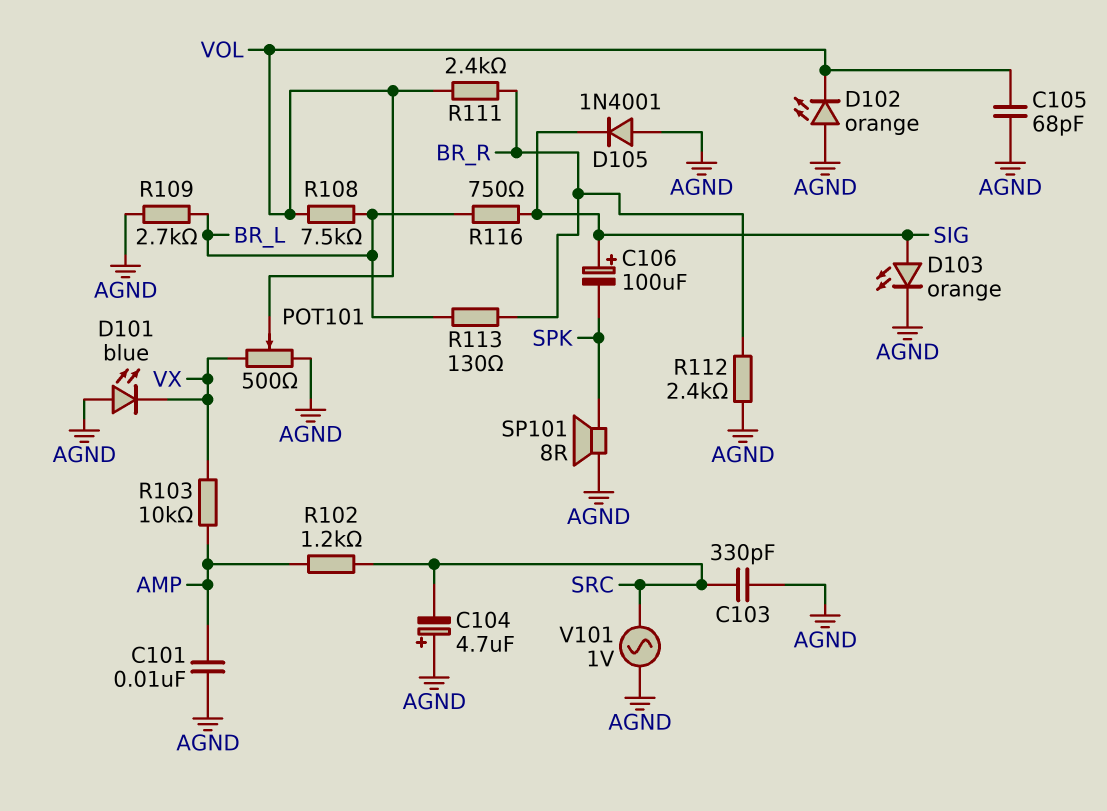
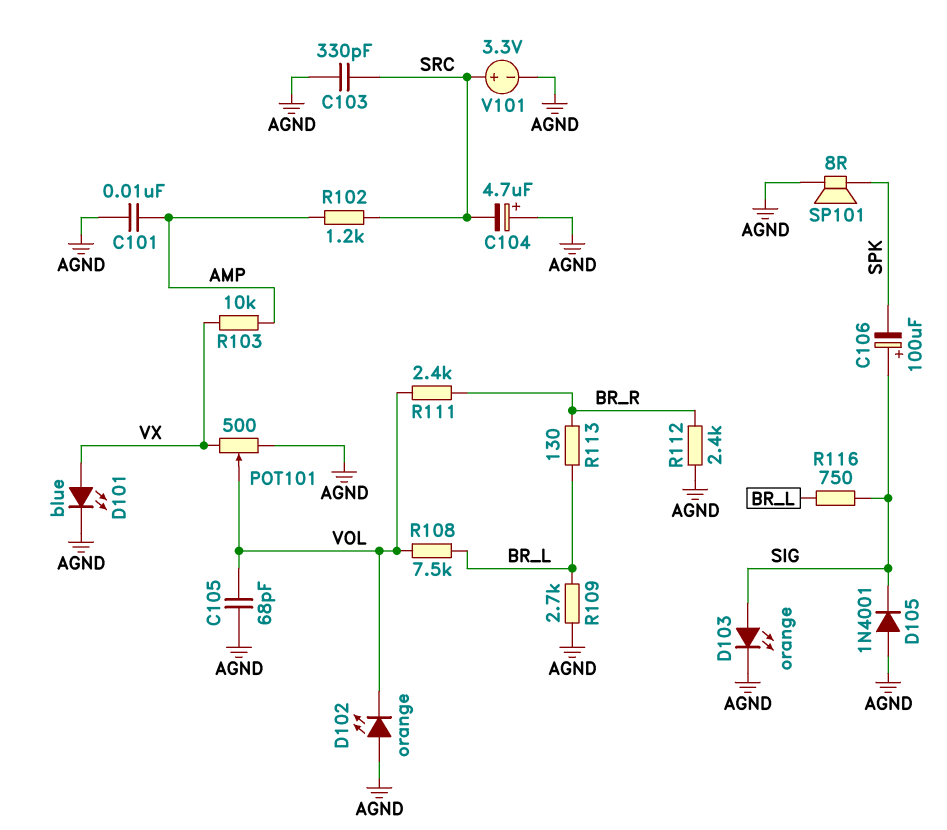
D101: LED blue (A AGND, K VX) -> LED blue (A VX, K AGND)
V101: AC 1V (AGND, SRC) -> 3.3V (plus SRC, minus AGND)

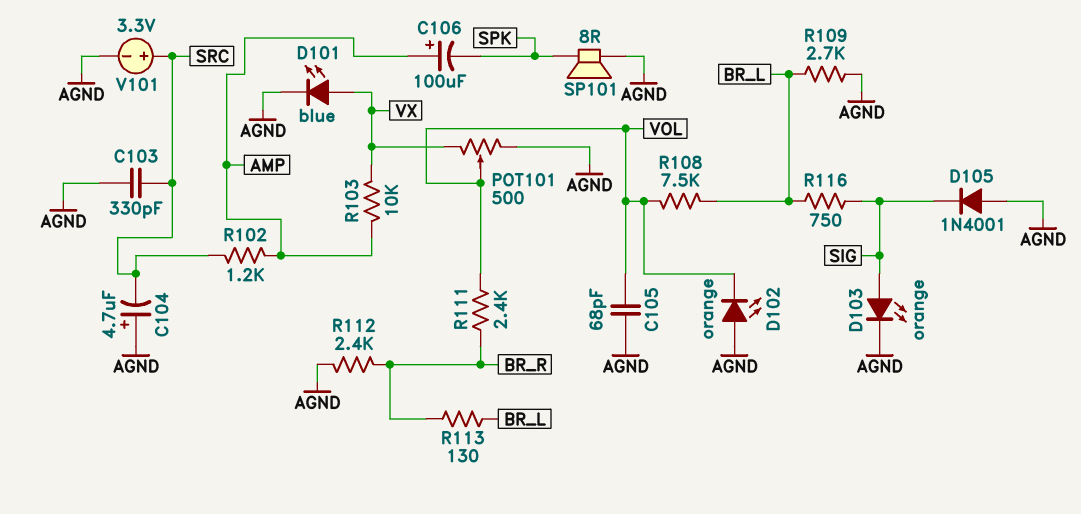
C101: 10nF (AGND, AMP) -> none
C106: 100uF (plus SIG, minus SPK) -> 100uF (plus AMP, minus SPK)

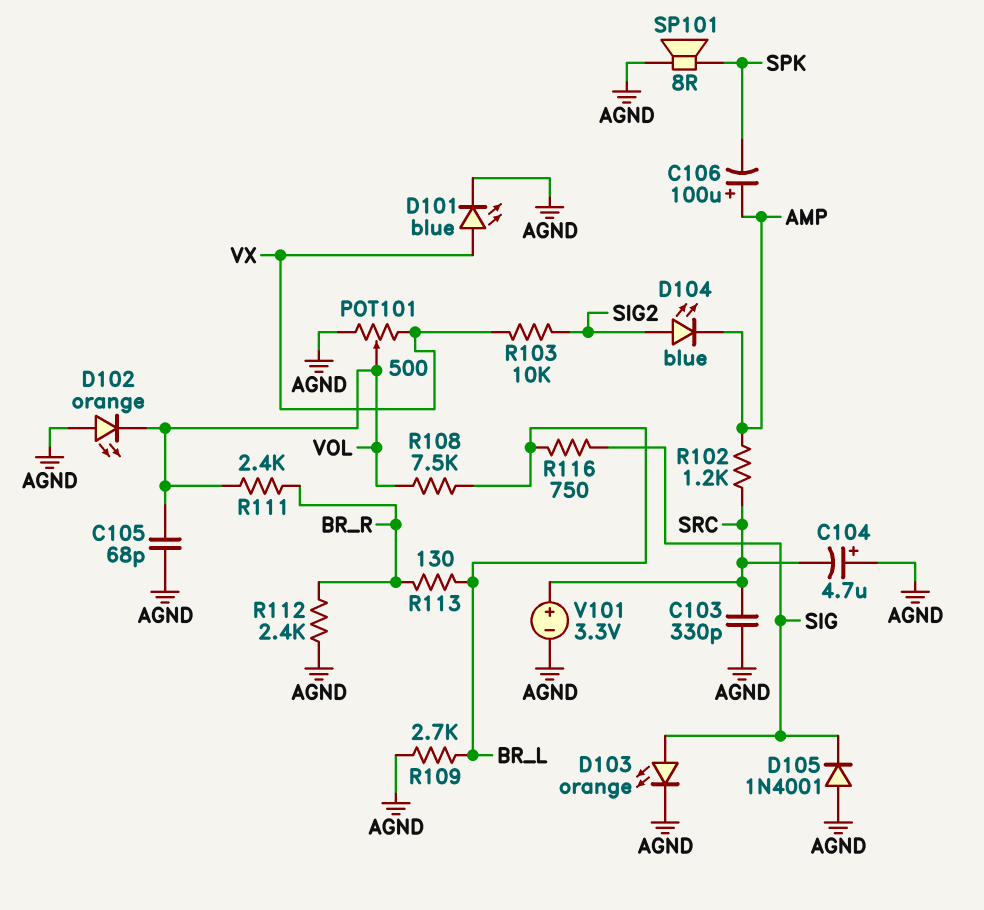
D104: none -> LED blue (A SIG2, K AMP)
R103: 10k (AMP, VX) -> 10k (SIG2, VX)

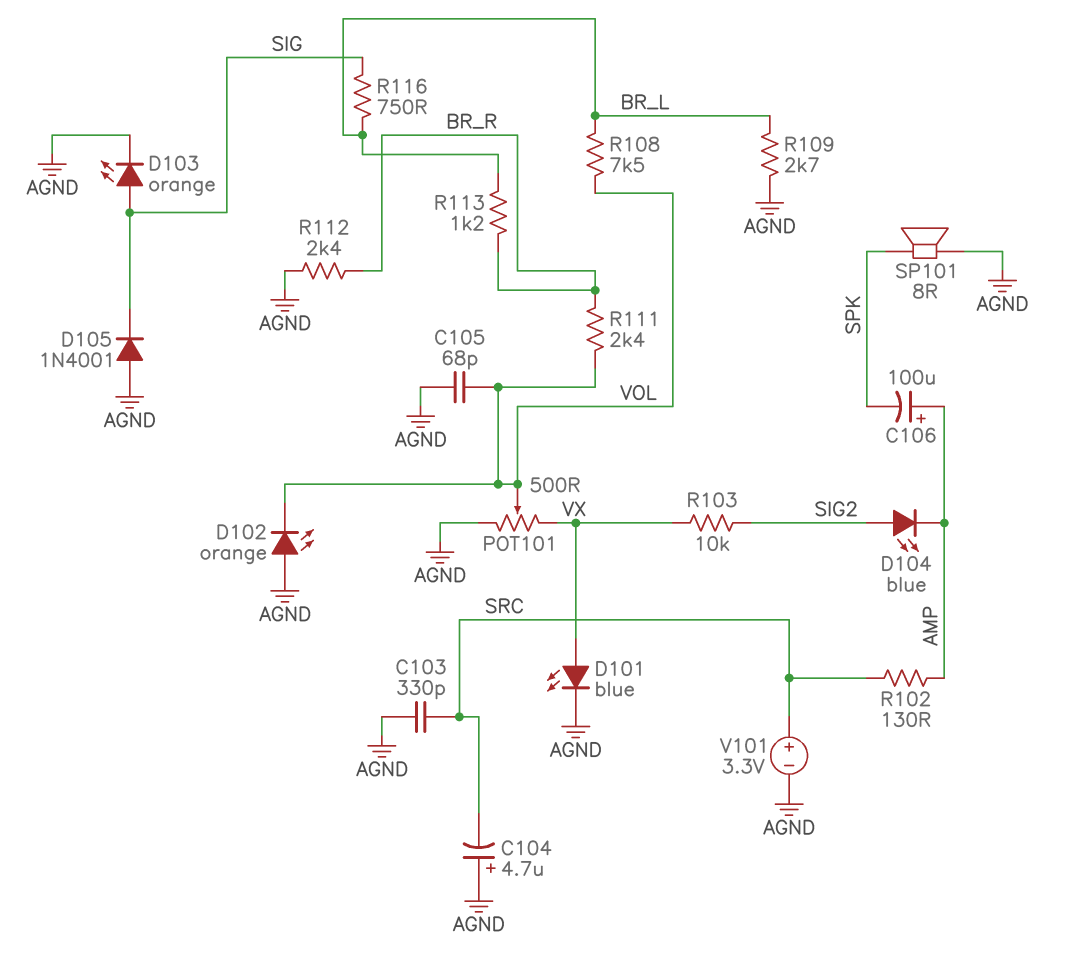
R102: 1.2k (AMP, SRC) -> 130 (AMP, SRC)
R113: 130 (BR_L, BR_R) -> 1.2k (BR_L, BR_R)

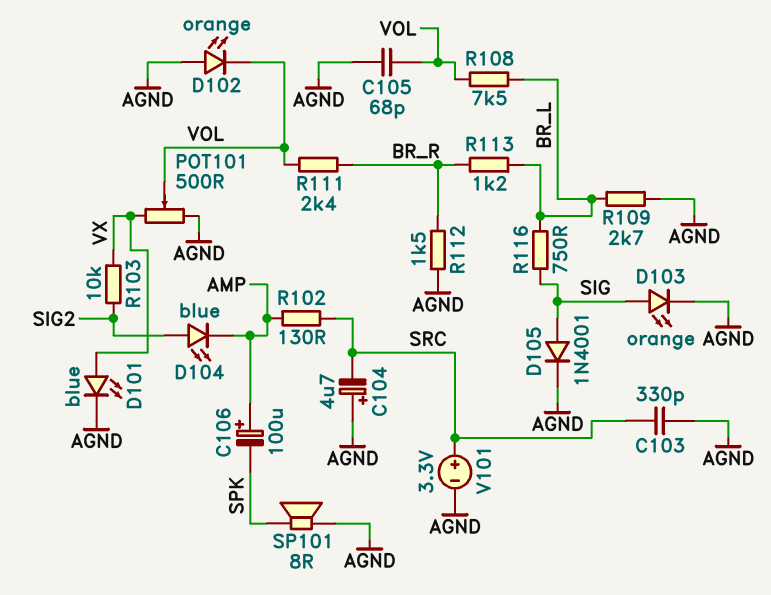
D105: diode 1N4001 (A AGND, K SIG) -> diode 1N4001 (A SIG, K AGND)
R112: 2.4k (AGND, BR_R) -> 1.5k (AGND, BR_R)

